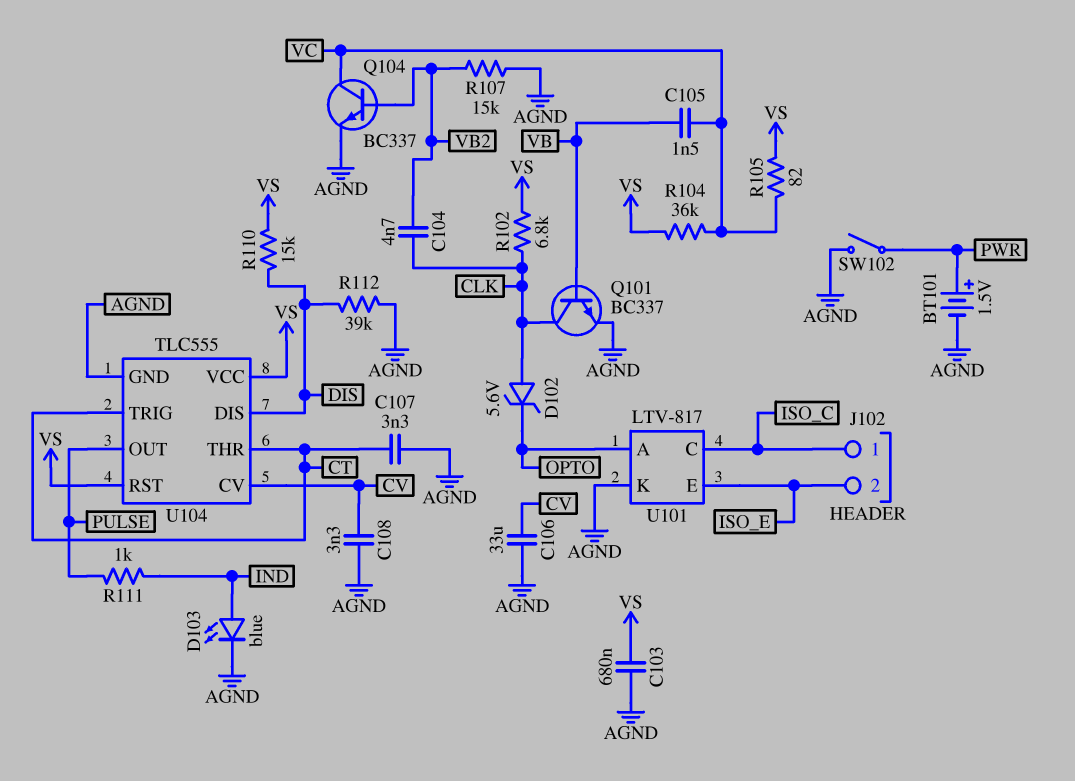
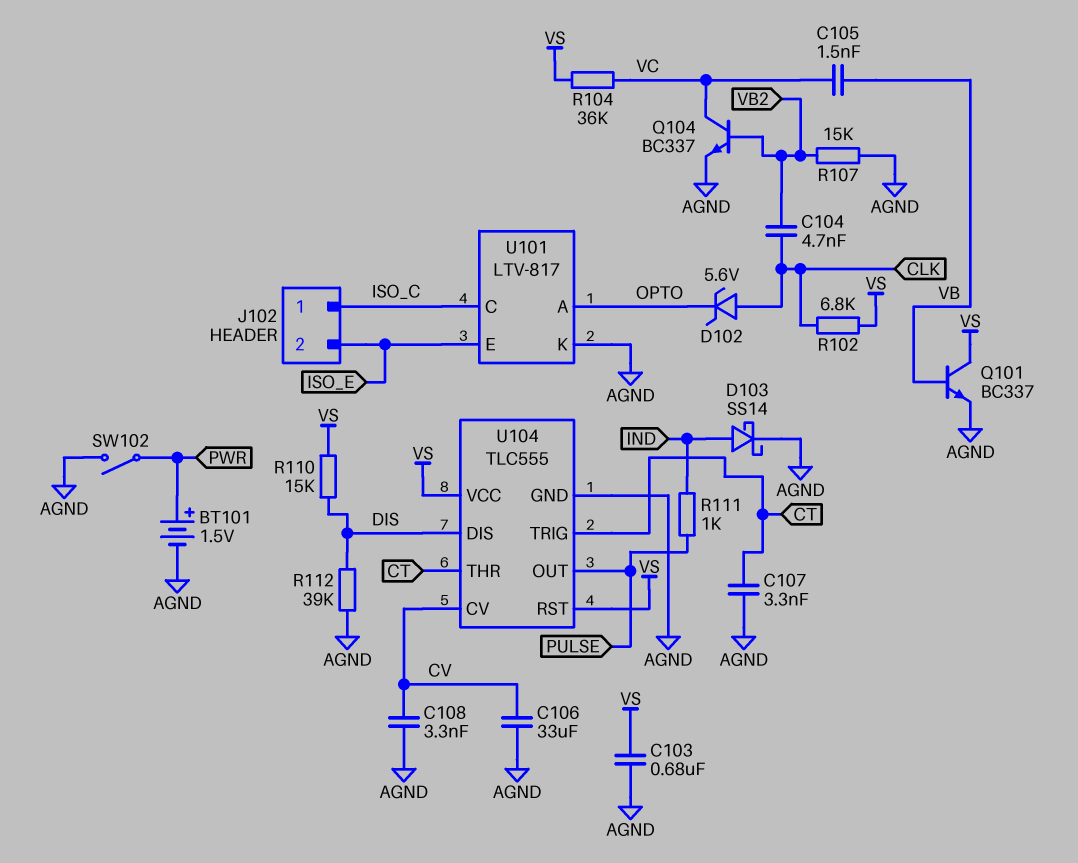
D103: LED blue (A IND, K AGND) -> schottky SS14 (A IND, K AGND)
Q101: NPN BC337 (B VB, C CLK, E AGND) -> NPN BC337 (B VB, C VS, E AGND)
R105: 82 (VC, VS) -> none

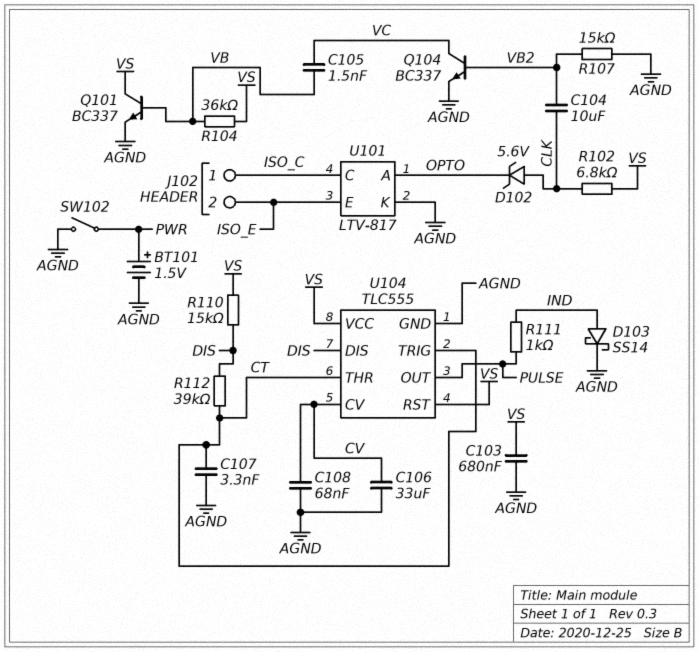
C104: 4.7nF (CLK, VB2) -> 10uF (CLK, VB2)
C108: 3.3nF (AGND, CV) -> 68nF (AGND, CV)
R104: 36k (VC, VS) -> 36k (VB, VS)
R112: 39k (AGND, DIS) -> 39k (CT, DIS)

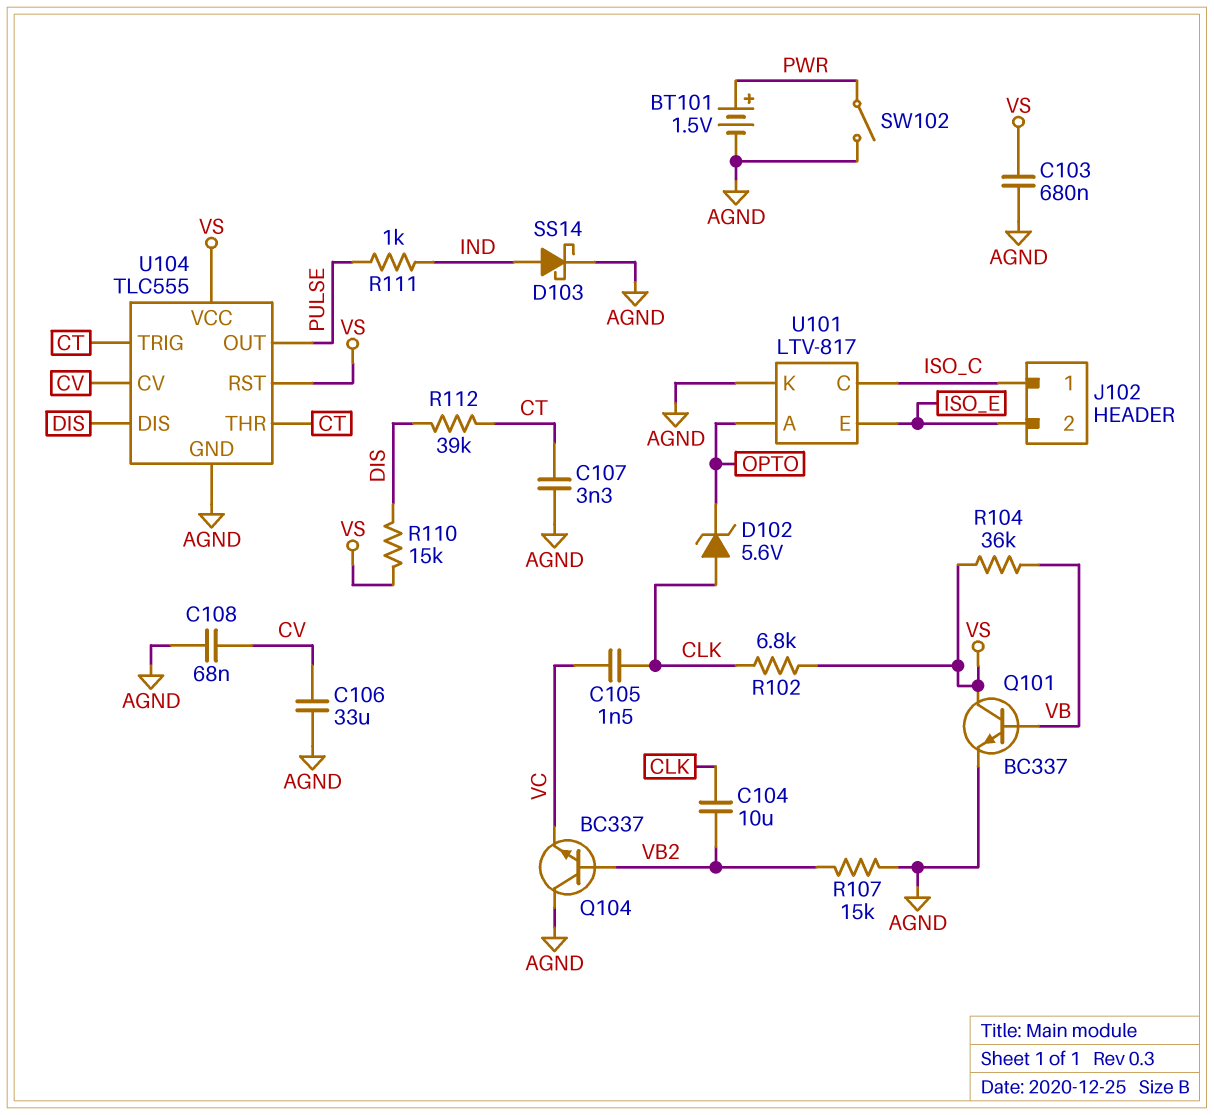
C105: 1.5nF (VB, VC) -> 1.5nF (CLK, VC)
Q104: NPN BC337 (B VB2, C VC, E AGND) -> NPN BC337 (B VB2, C AGND, E VC)

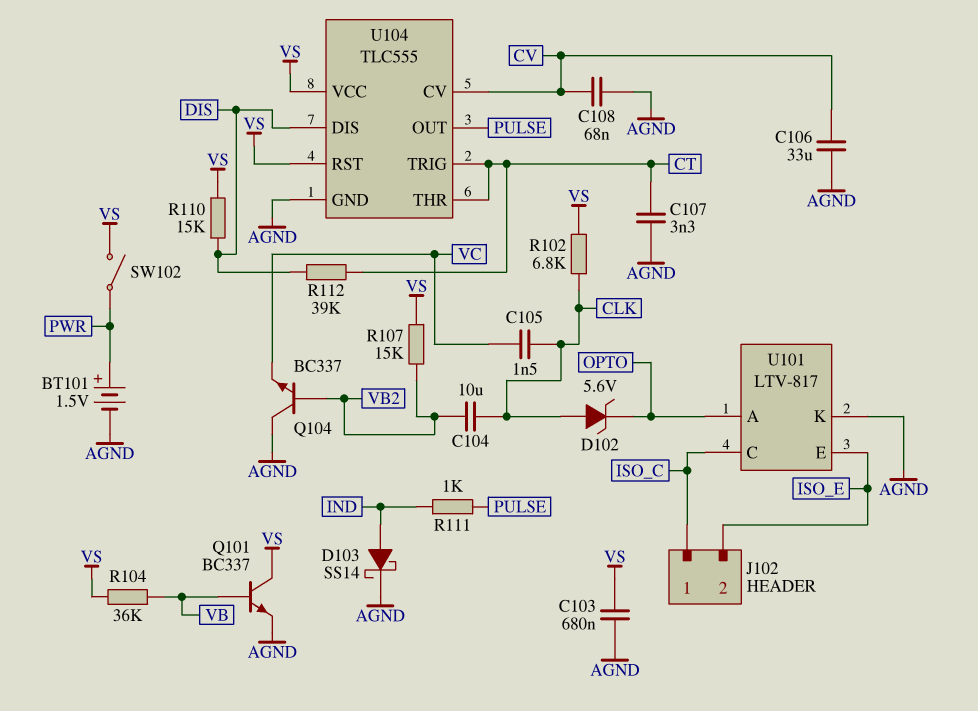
R107: 15k (AGND, VB2) -> 15k (VB2, VS)
SW102: switch (AGND, PWR) -> switch (PWR, VS)

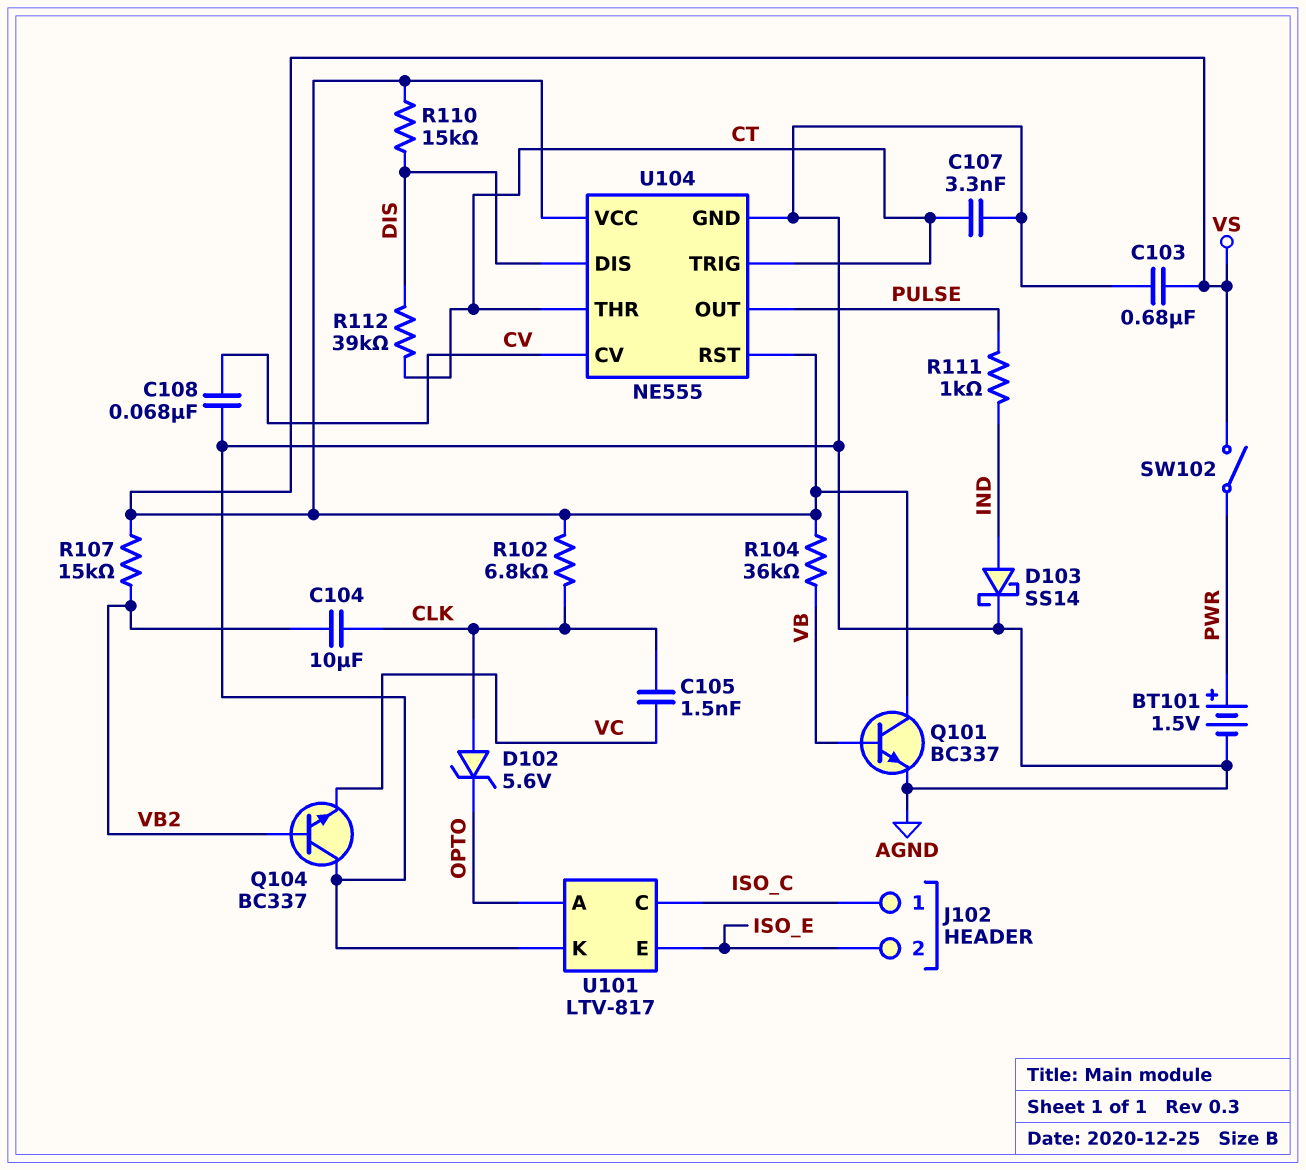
C106: 33uF (AGND, CV) -> none
U104: TLC555 -> NE555

